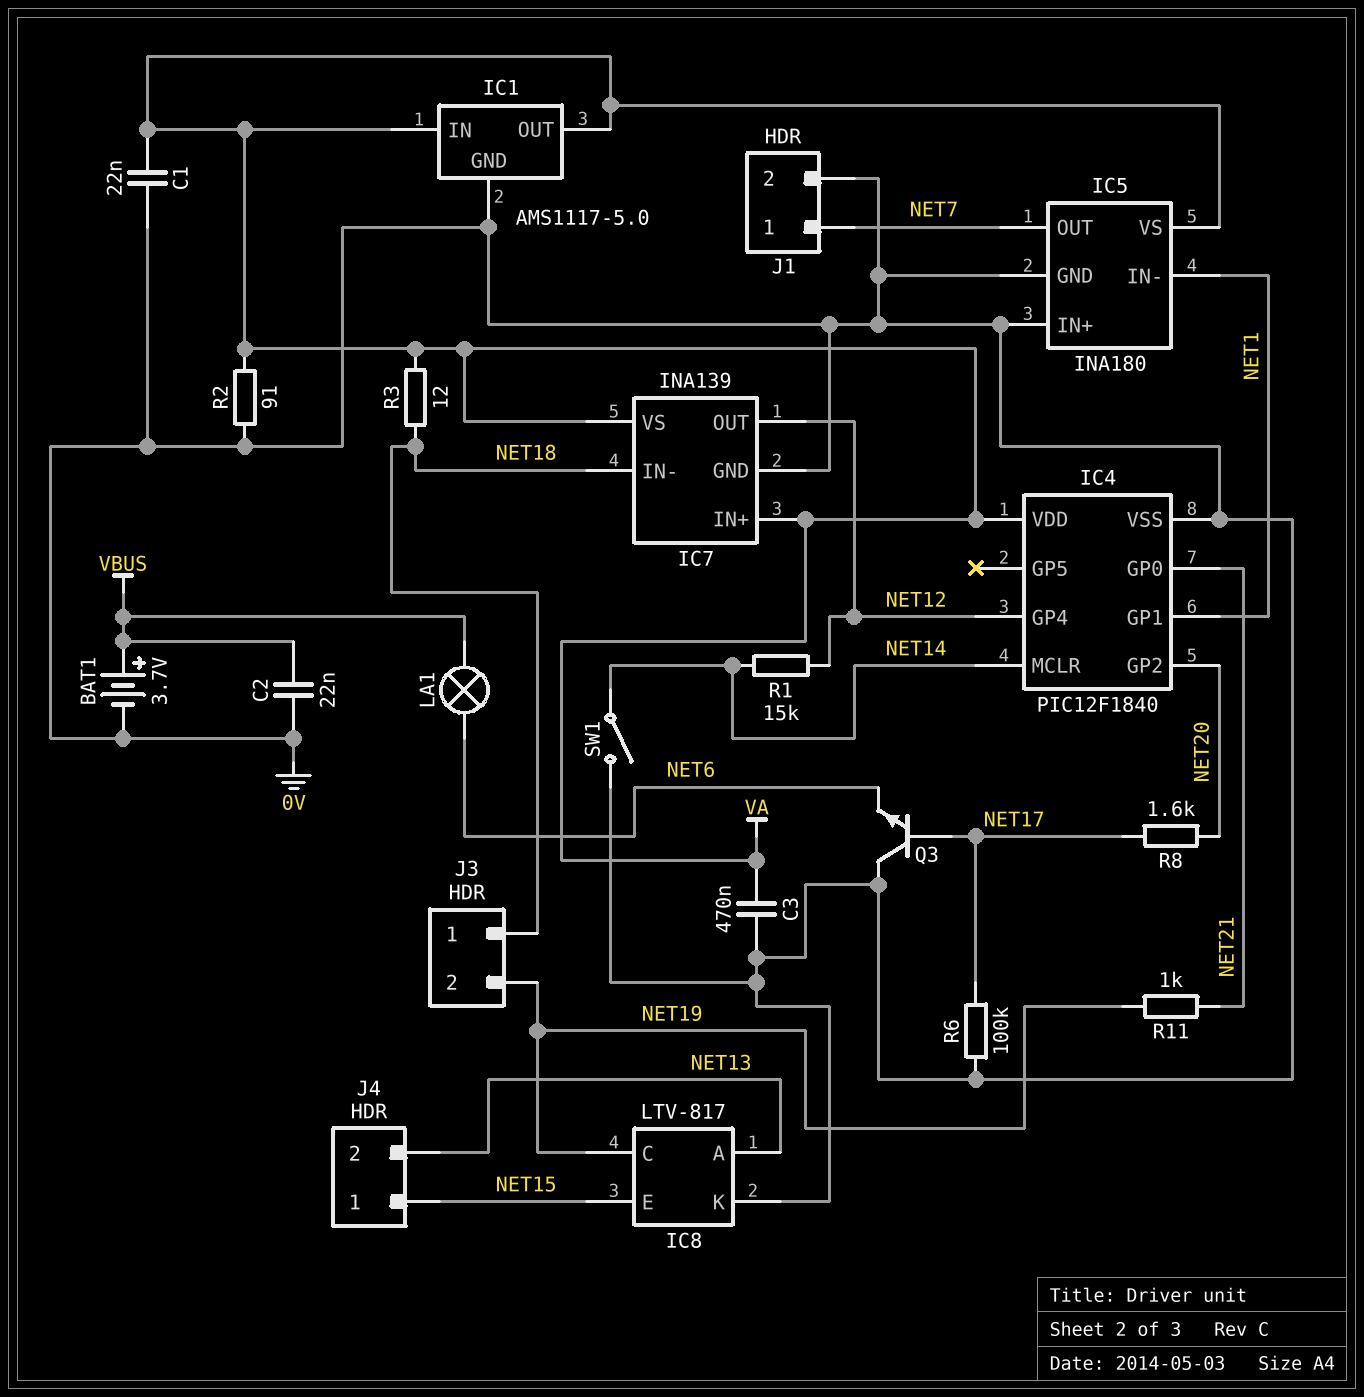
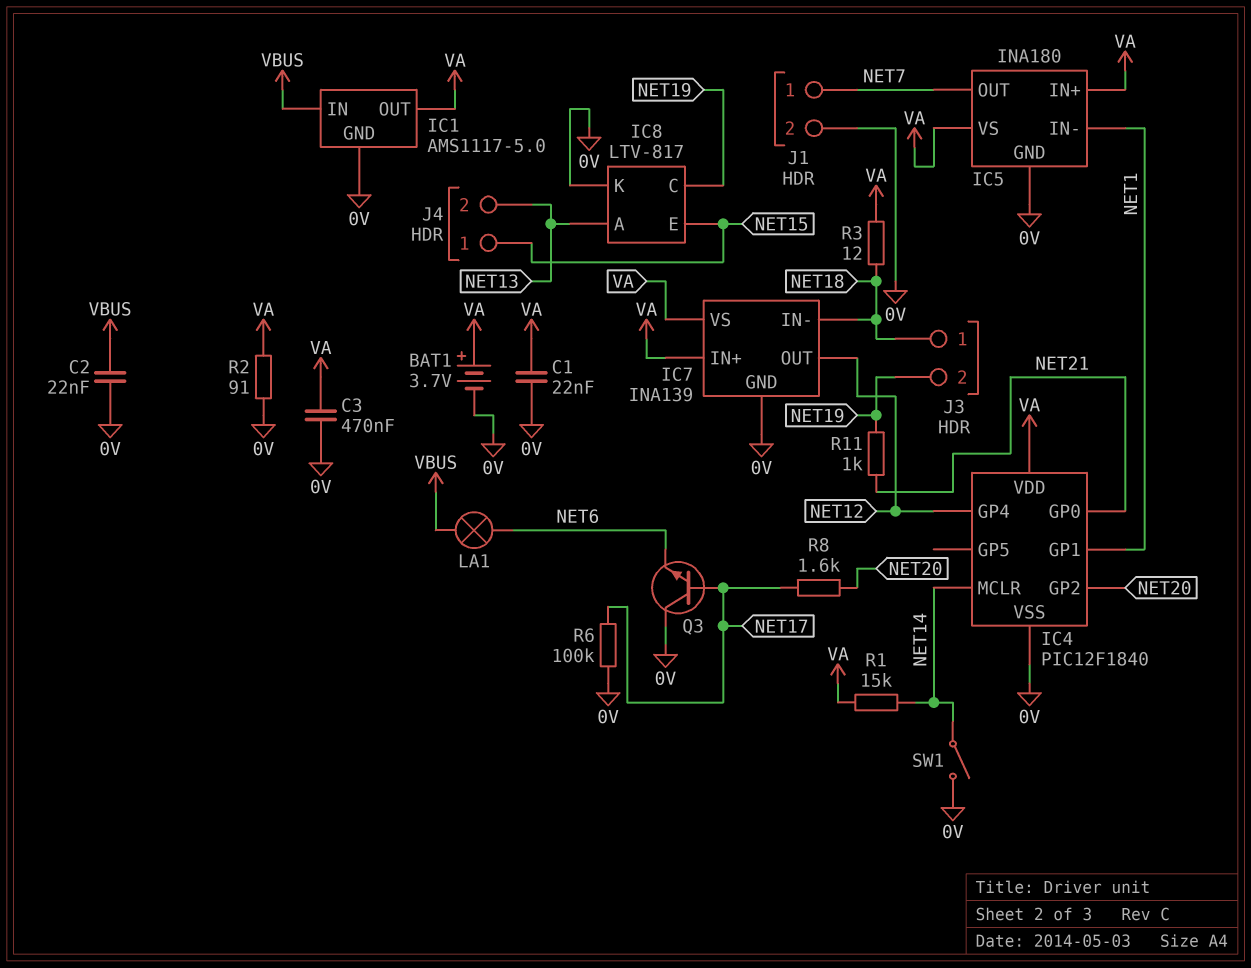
BAT1: 3.7V (plus VBUS, minus 0V) -> 3.7V (plus VA, minus 0V)
IC1 pin IN: VA -> VBUS
IC5 pin IN+: 0V -> VA
R1: 15k (NET12, NET14) -> 15k (NET14, VA)

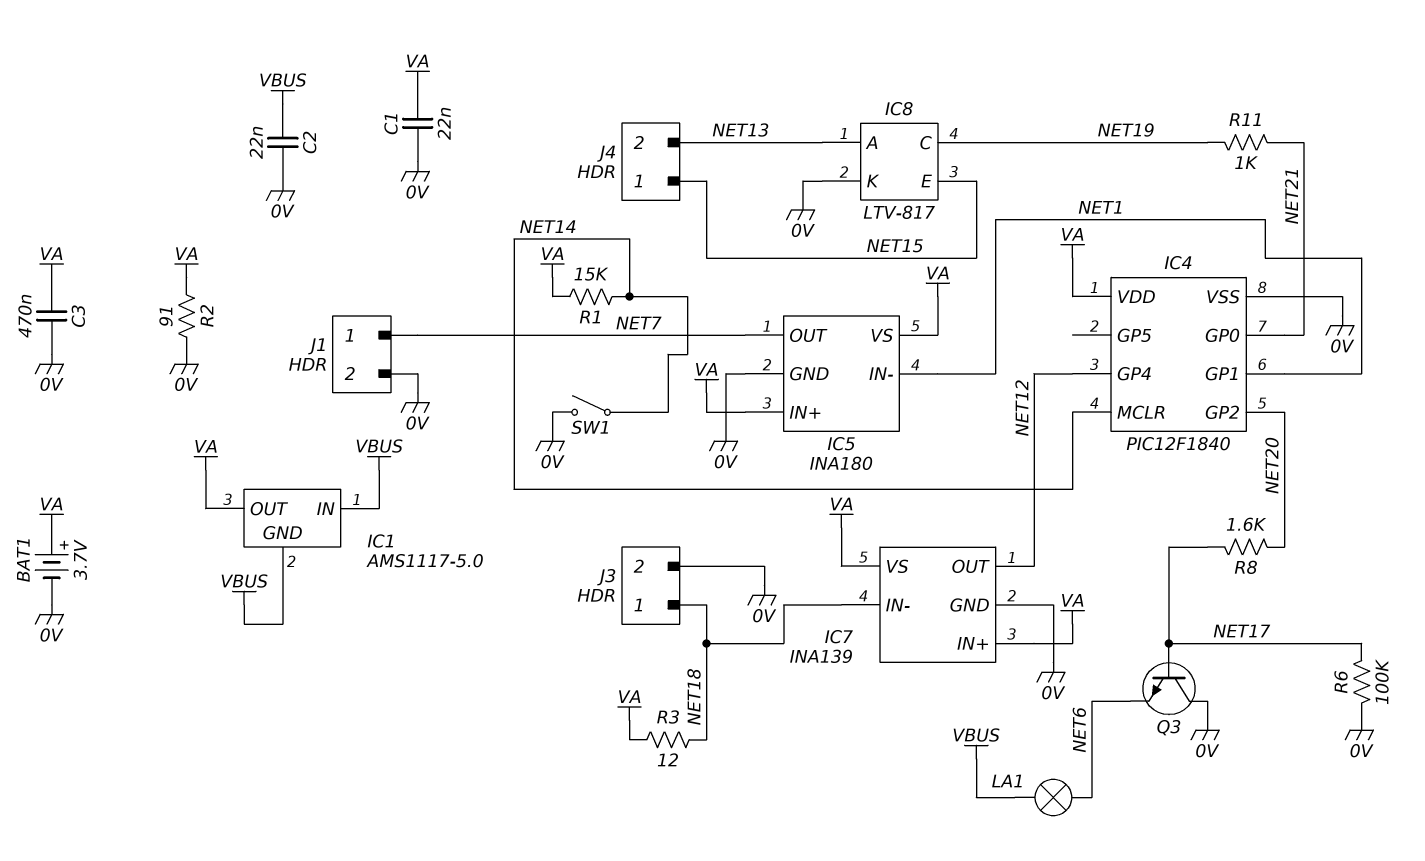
IC1 pin GND: 0V -> VBUS
J3 pin 2: NET19 -> 0V

